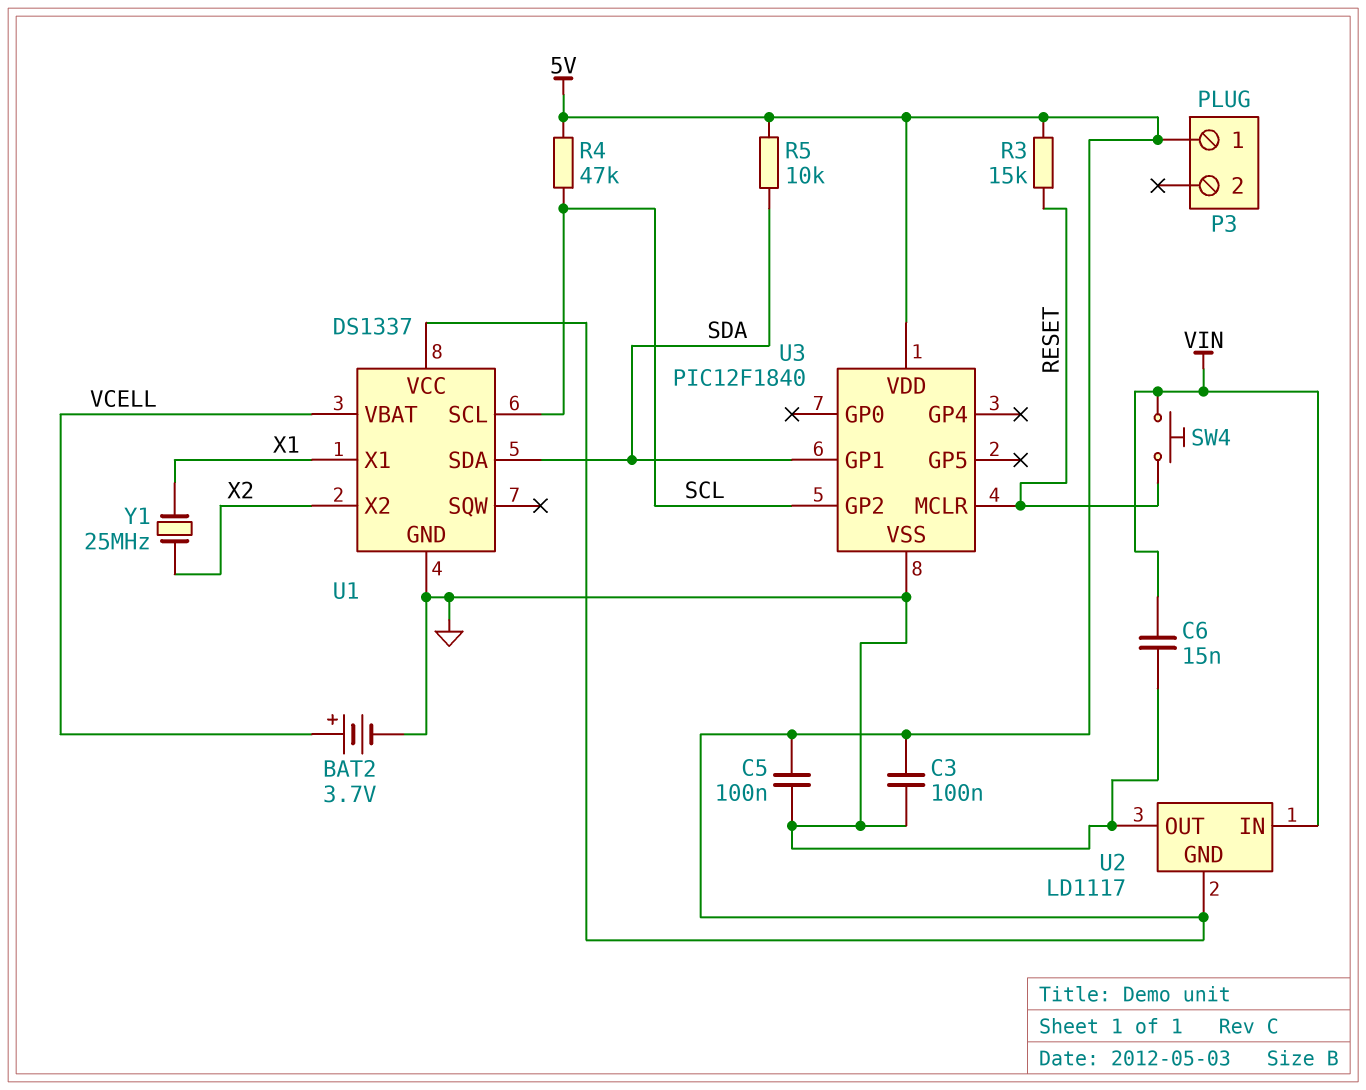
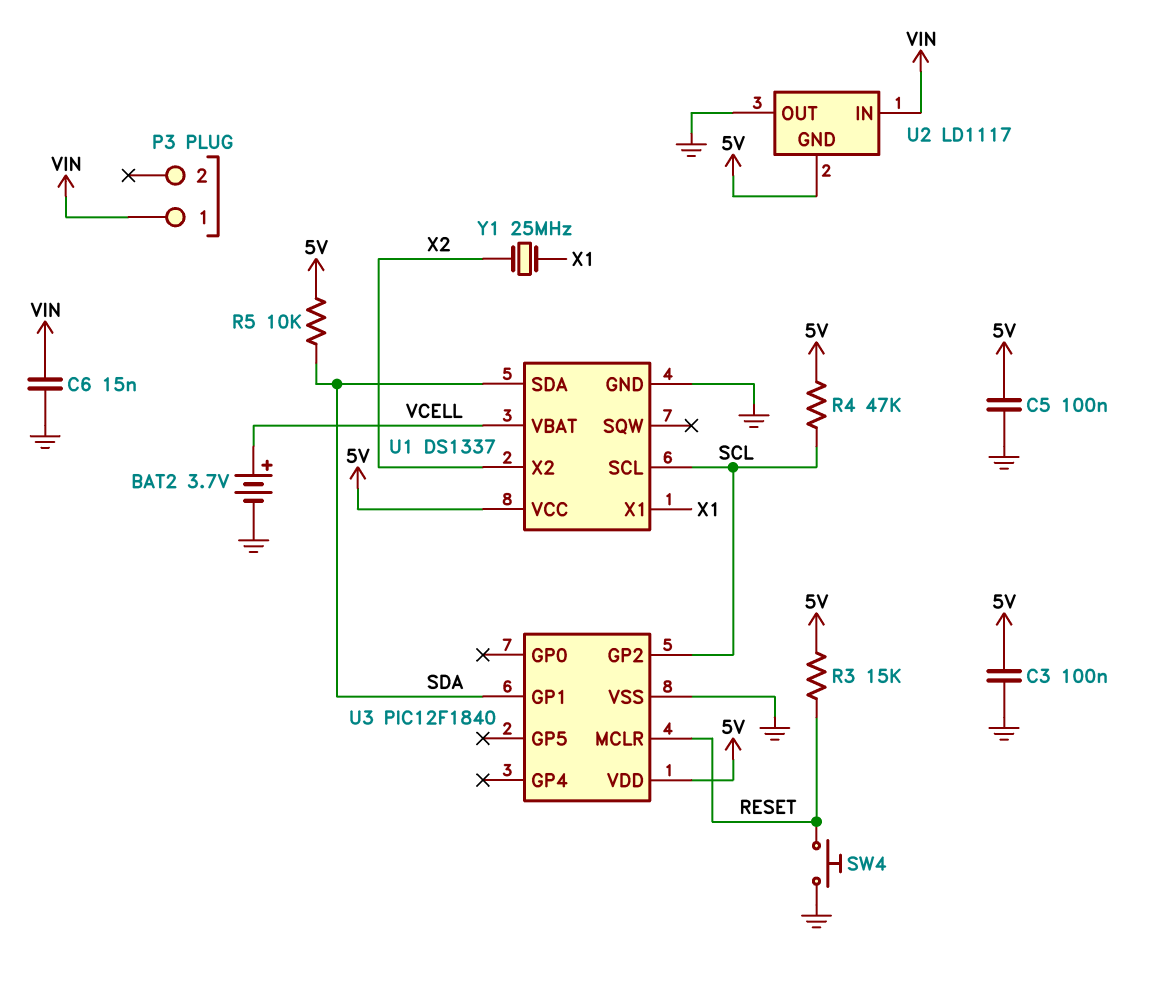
P3 pin 1: 5V -> VIN
SW4: button (RESET, VIN) -> button (GND, RESET)

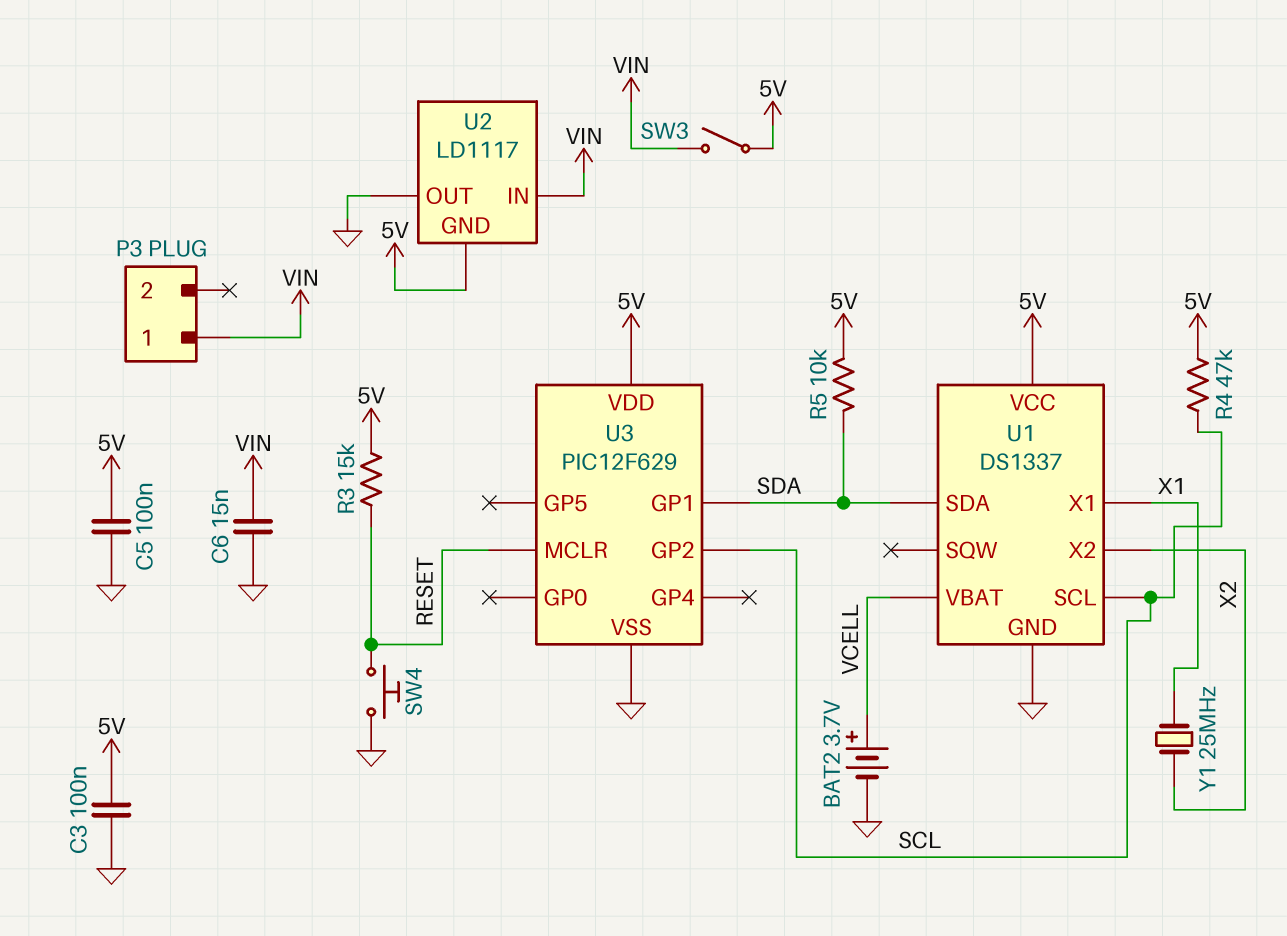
SW3: none -> switch (5V, VIN)
U3: PIC12F1840 -> PIC12F629

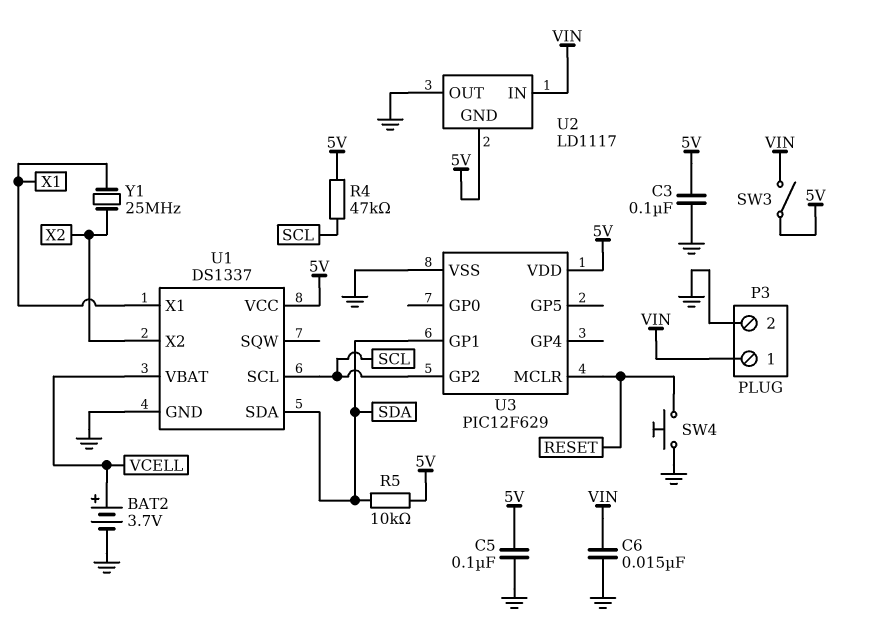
P3 pin 2: none -> GND
R3: 15k (5V, RESET) -> none

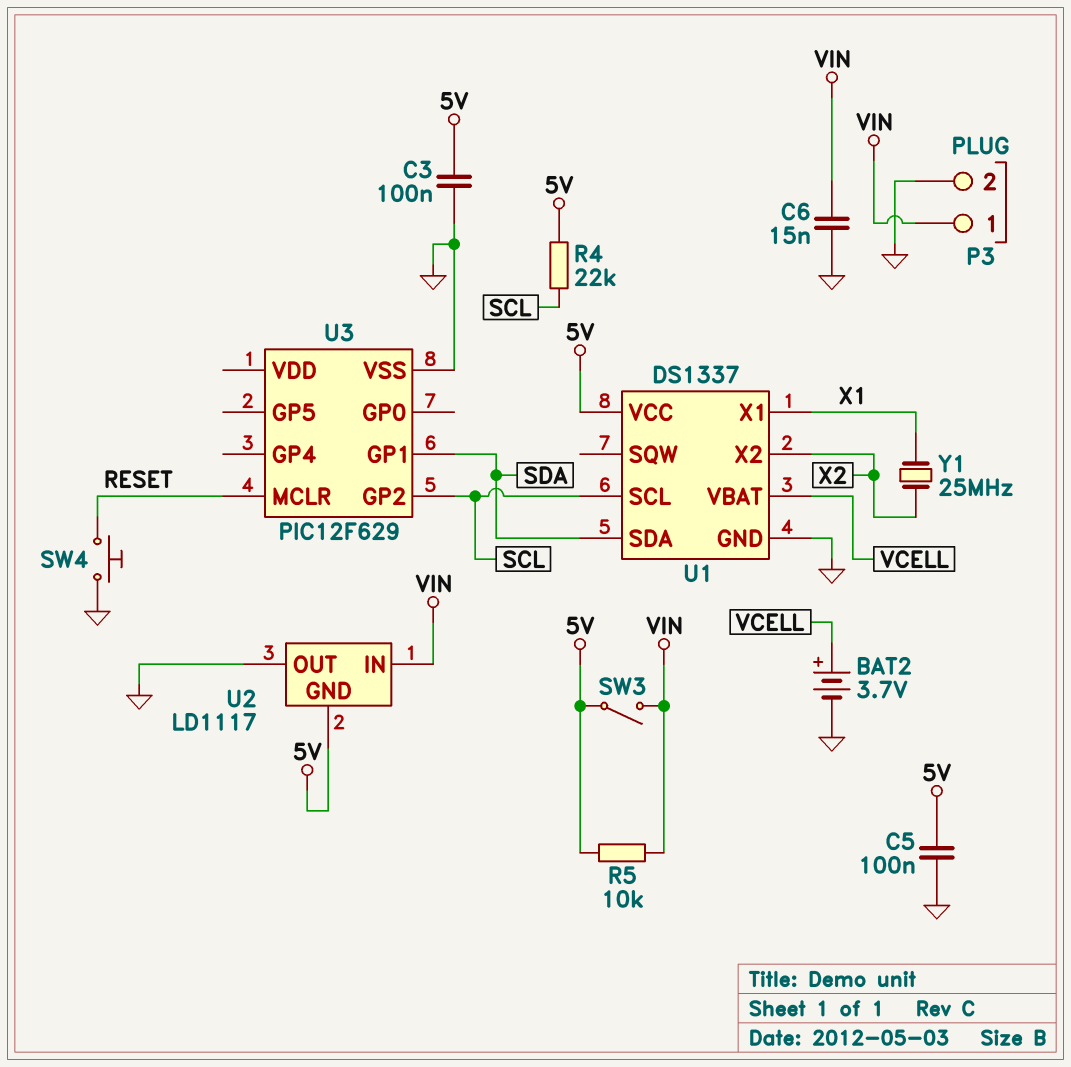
R4: 47k (5V, SCL) -> 22k (5V, SCL)
R5: 10k (5V, SDA) -> 10k (5V, VIN)
U3 pin VDD: 5V -> none

